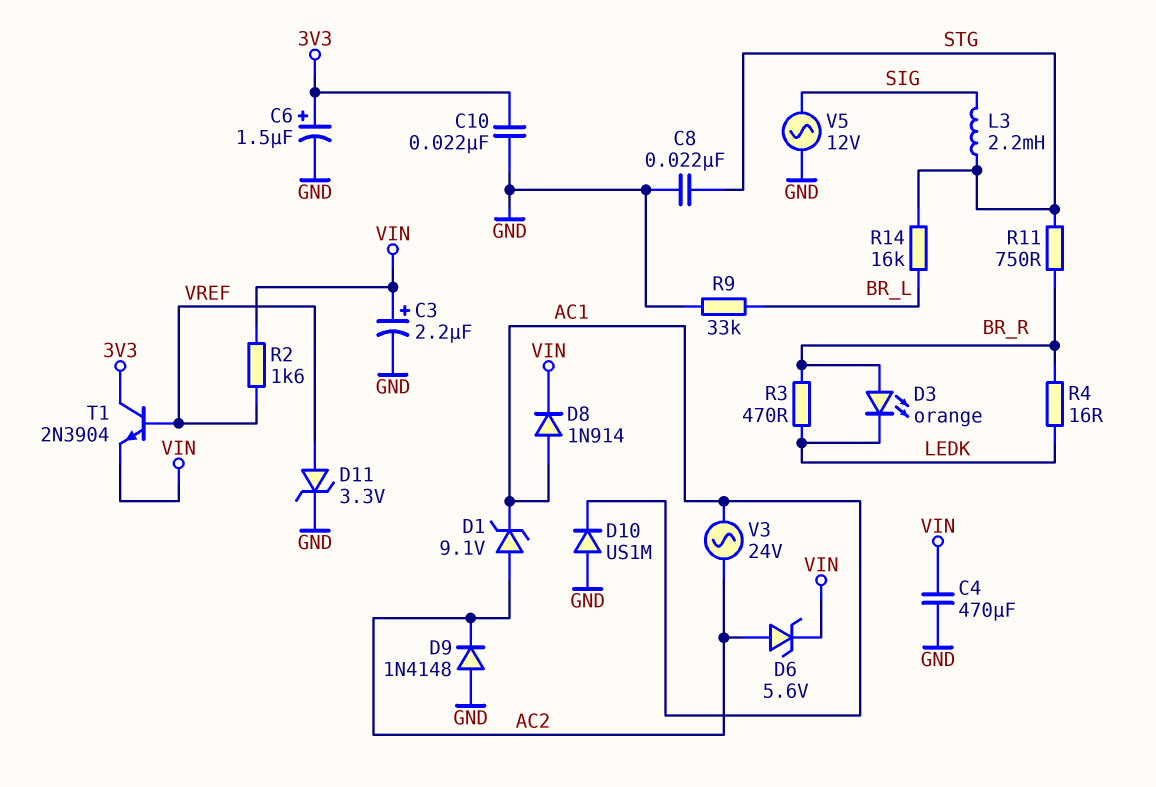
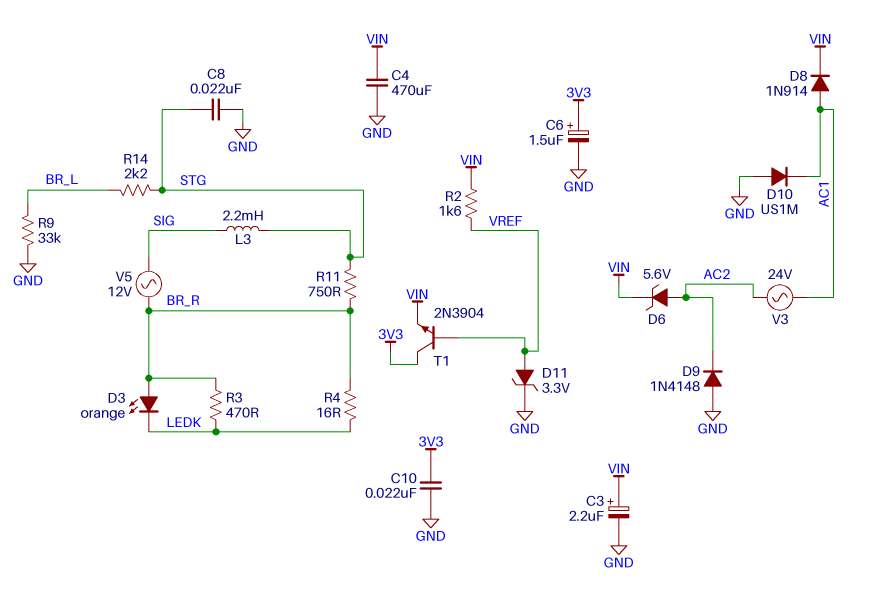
D1: zener 9.1V (A AC2, K AC1) -> none
R14: 16k (BR_L, STG) -> 2.2k (BR_L, STG)
V5: AC 12V (GND, SIG) -> AC 12V (BR_R, SIG)

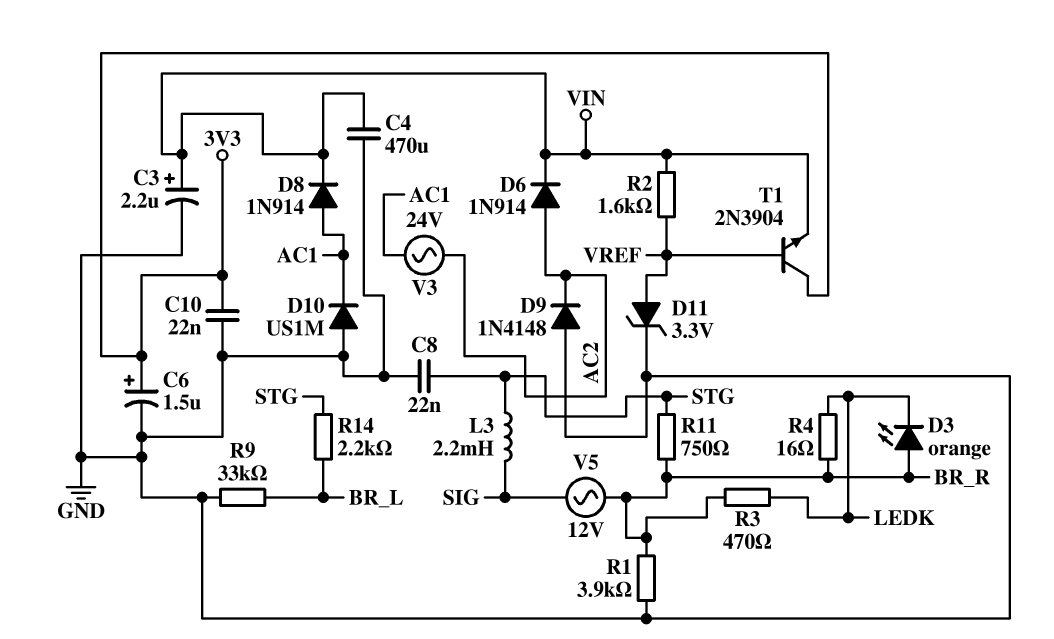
D6: zener 5.6V (A AC2, K VIN) -> diode 1N914 (A AC2, K VIN)
R1: none -> 3.9k (BR_R, GND)

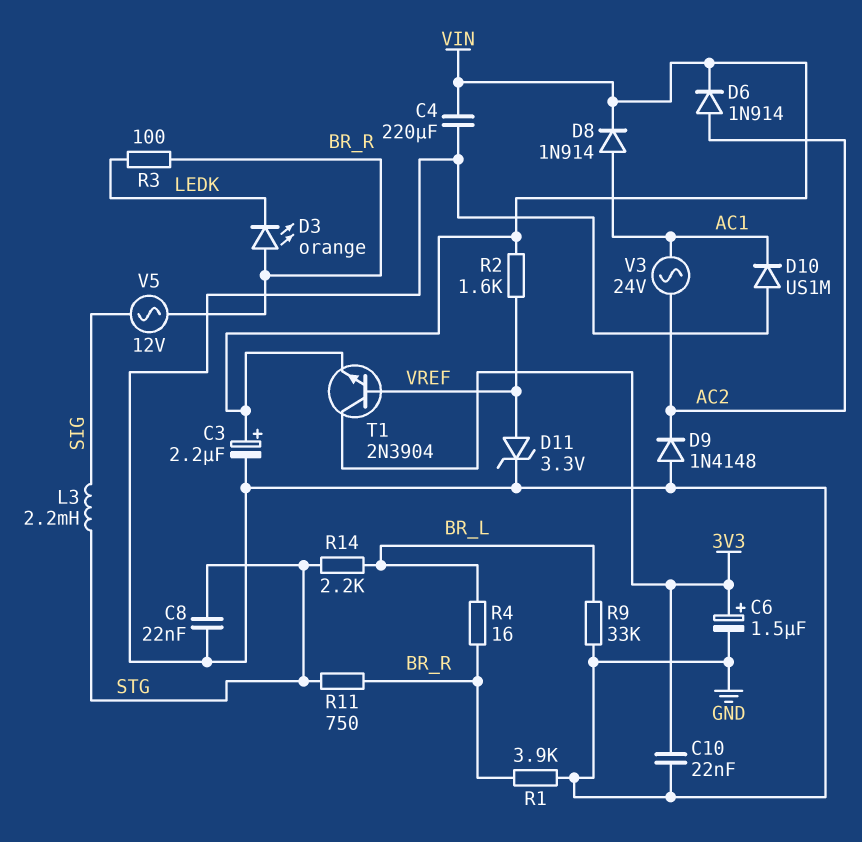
C4: 470uF (GND, VIN) -> 220uF (GND, VIN)
R3: 470 (BR_R, LEDK) -> 100 (BR_R, LEDK)
R4: 16 (BR_R, LEDK) -> 16 (BR_L, BR_R)

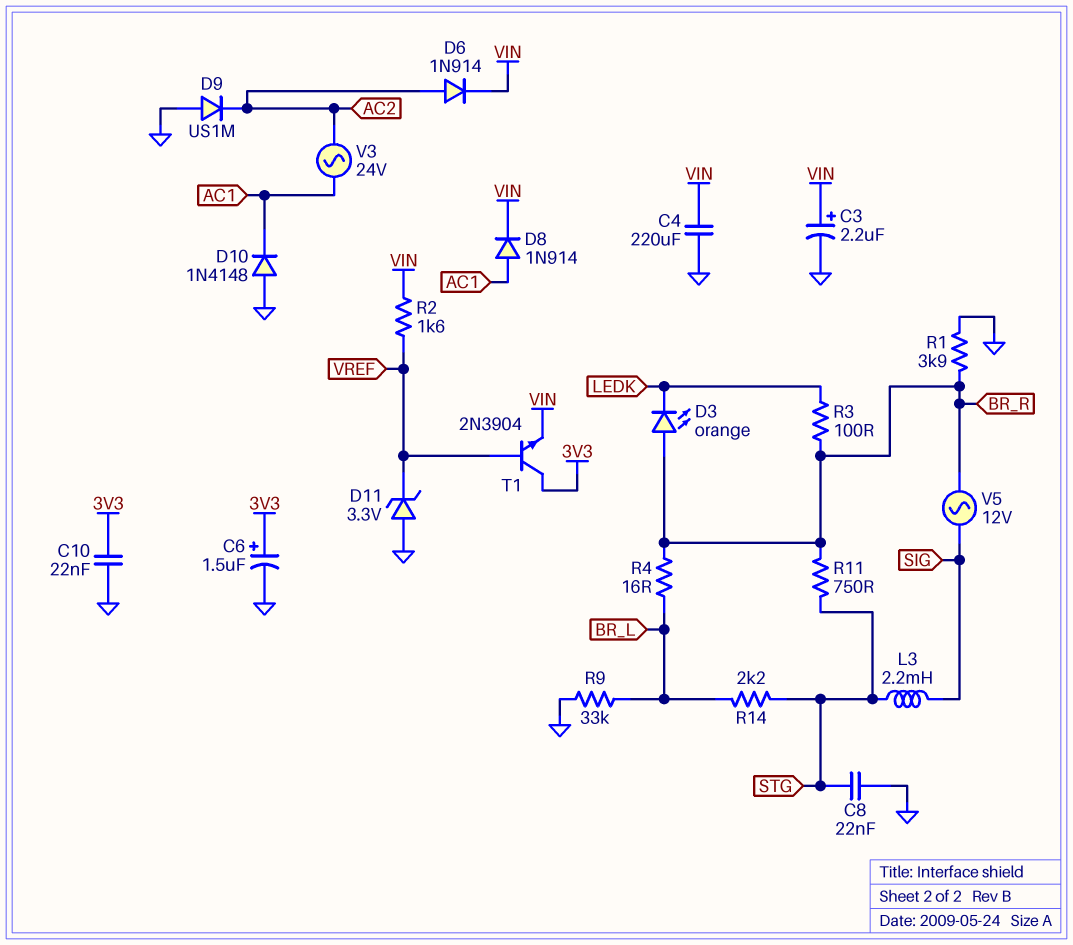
D9: diode 1N4148 (A GND, K AC2) -> diode US1M (A GND, K AC2)
D10: diode US1M (A GND, K AC1) -> diode 1N4148 (A GND, K AC1)
D11: zener 3.3V (A VREF, K GND) -> zener 3.3V (A GND, K VREF)

